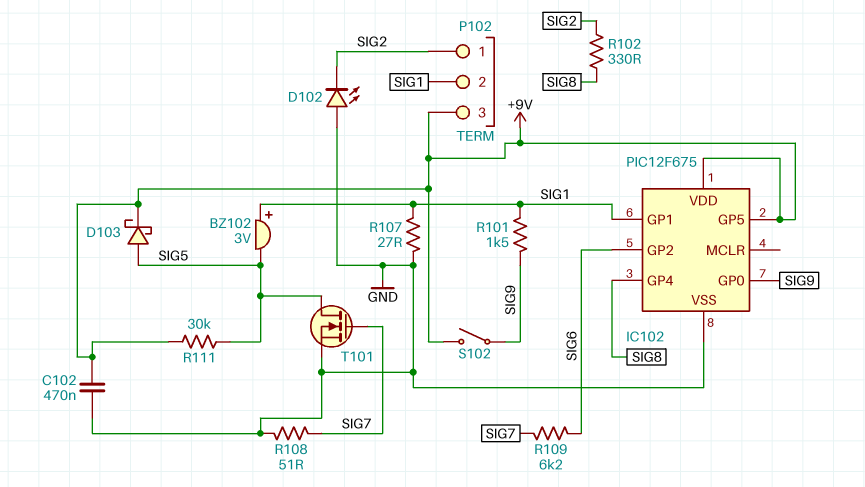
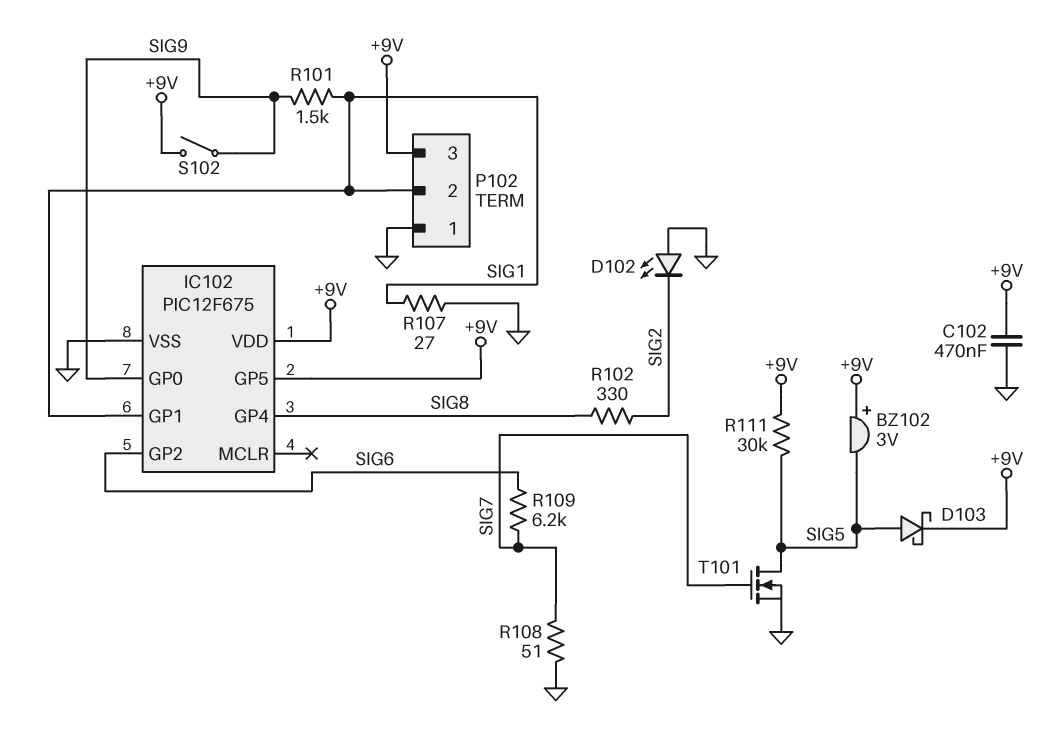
BZ102: buzzer 3V (plus SIG1, minus SIG5) -> buzzer 3V (plus +9V, minus SIG5)
P102 pin 1: SIG2 -> GND

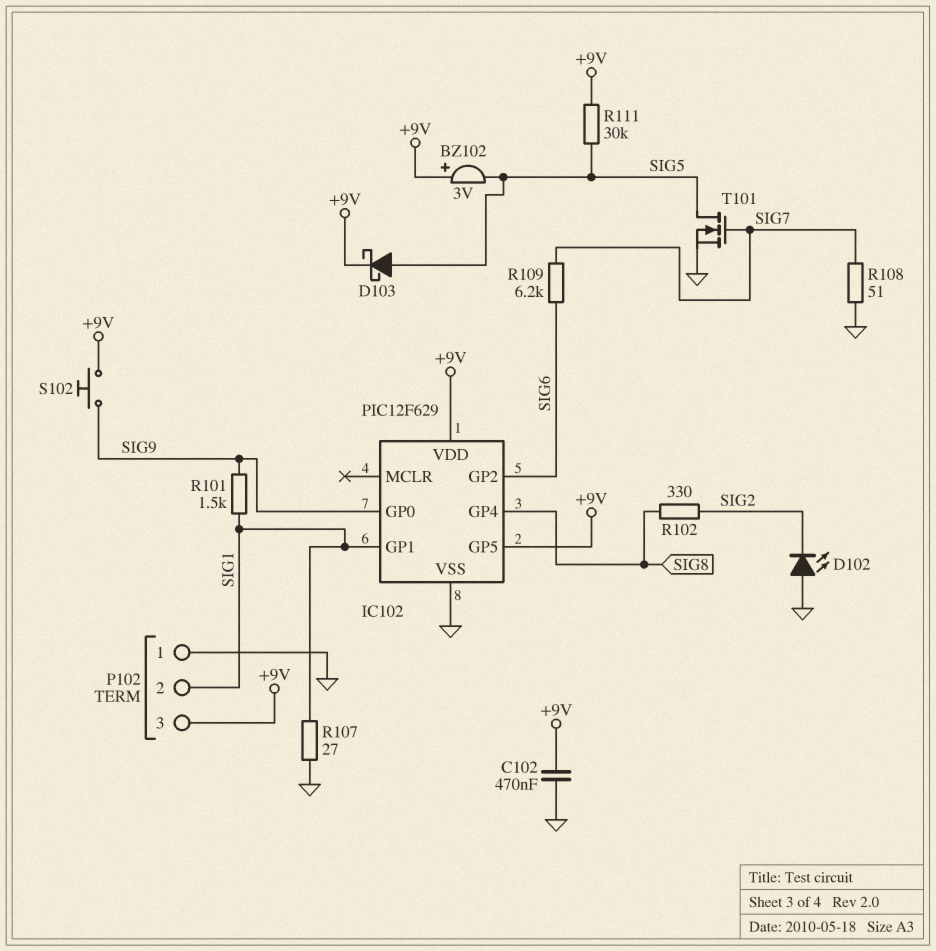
IC102: PIC12F675 -> PIC12F629
S102: switch (+9V, SIG9) -> button (+9V, SIG9)

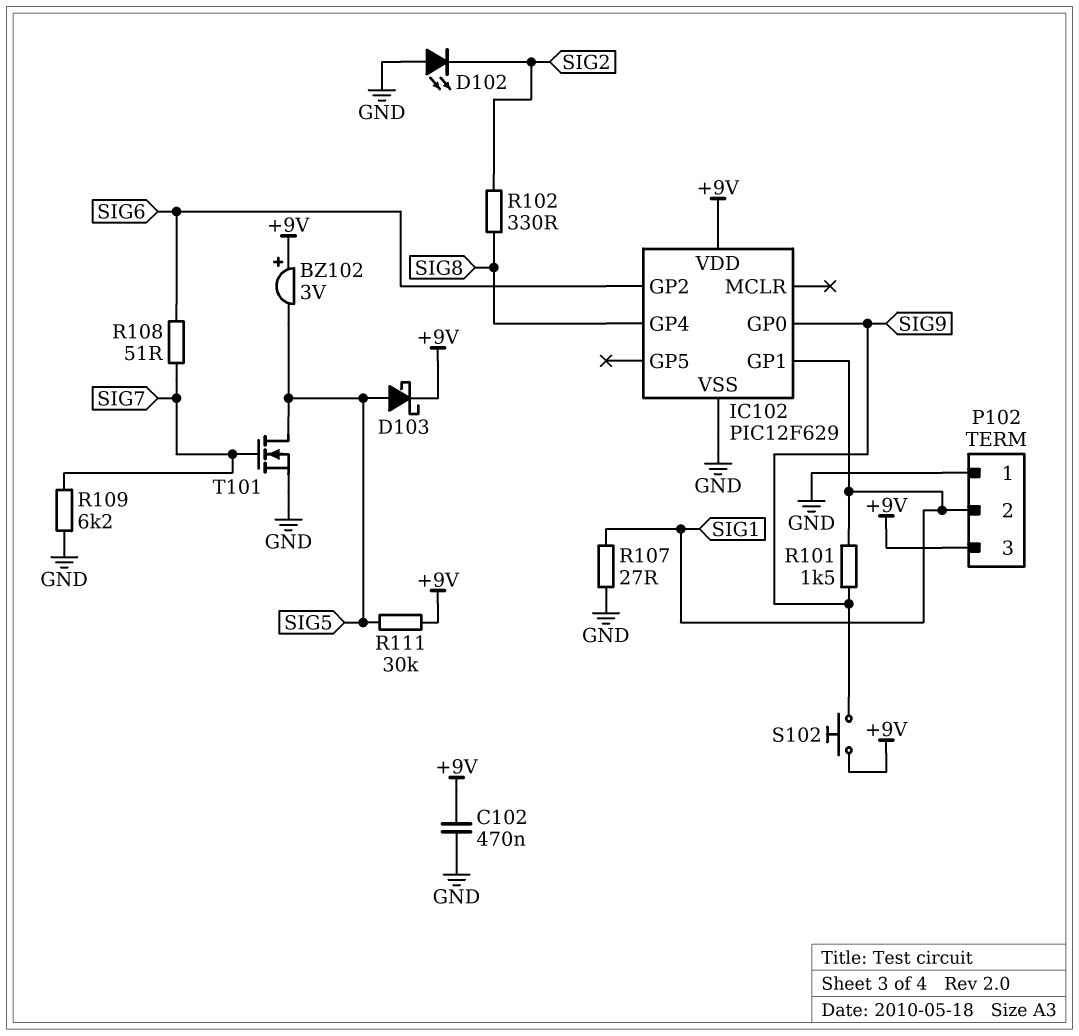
IC102 pin GP5: +9V -> none
R108: 51 (GND, SIG7) -> 51 (SIG6, SIG7)
R109: 6.2k (SIG6, SIG7) -> 6.2k (GND, SIG7)

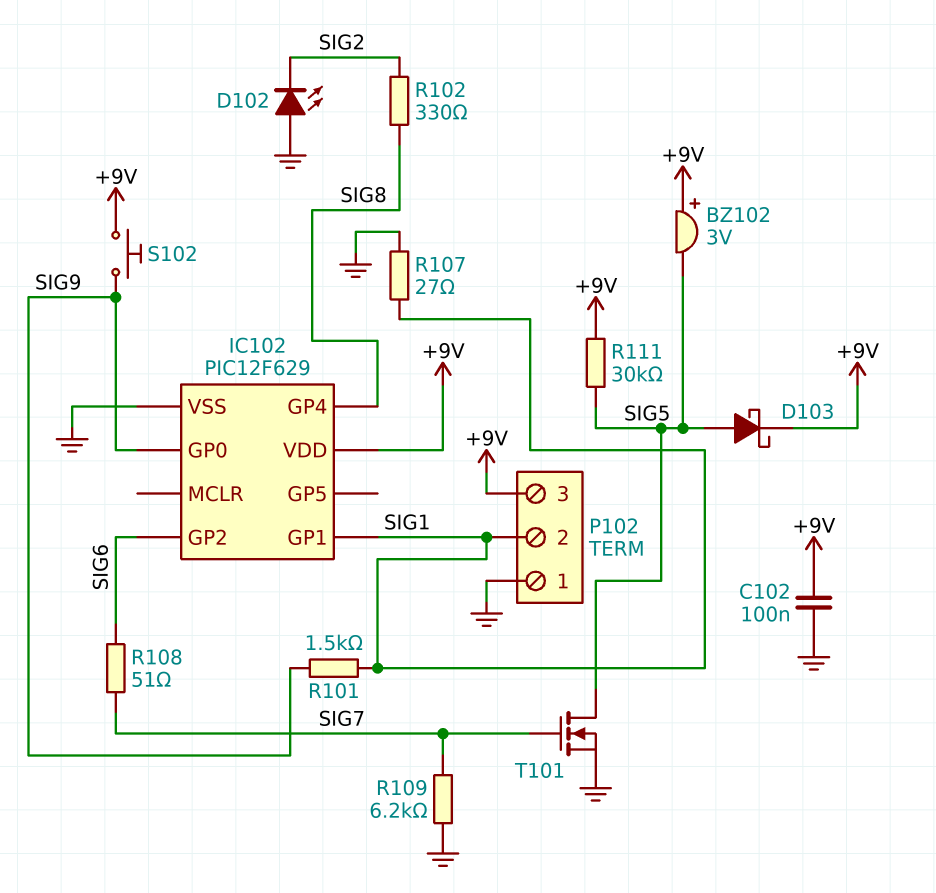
C102: 470nF (+9V, GND) -> 100nF (+9V, GND)

